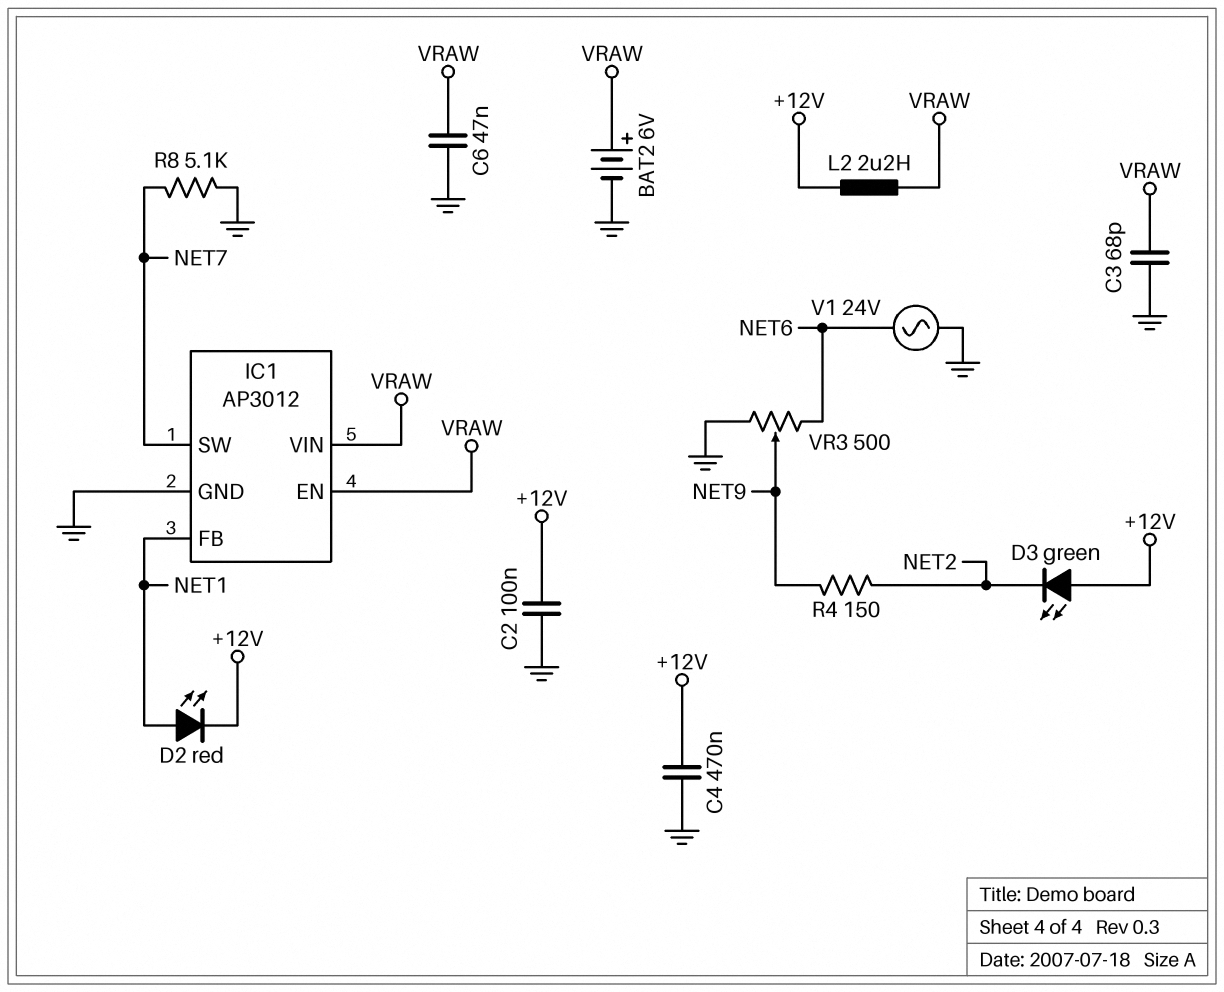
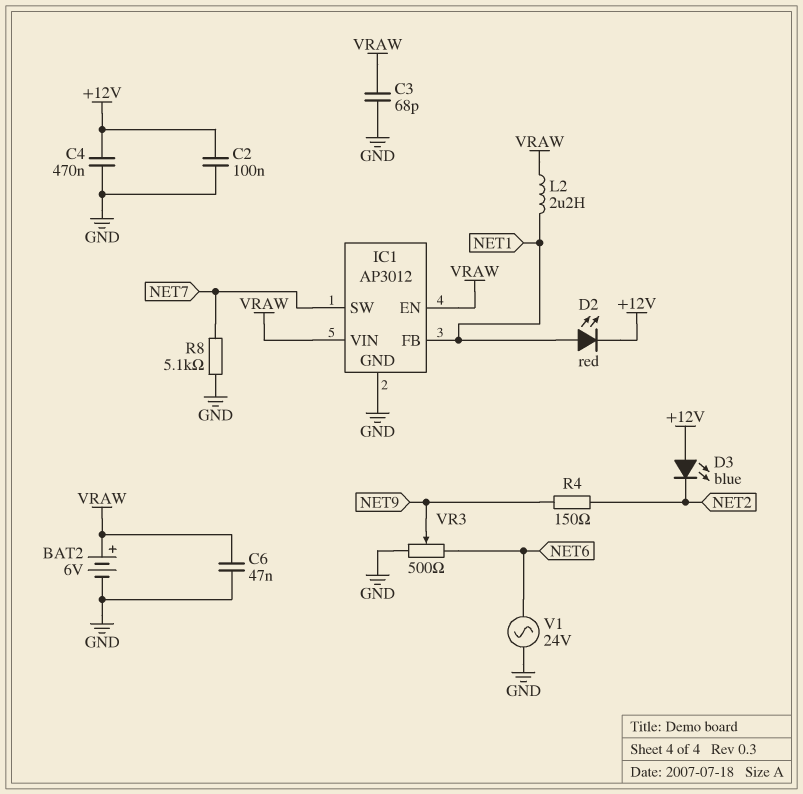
D3: LED green (A +12V, K NET2) -> LED blue (A +12V, K NET2)
L2: 2.2uH (+12V, VRAW) -> 2.2uH (NET1, VRAW)

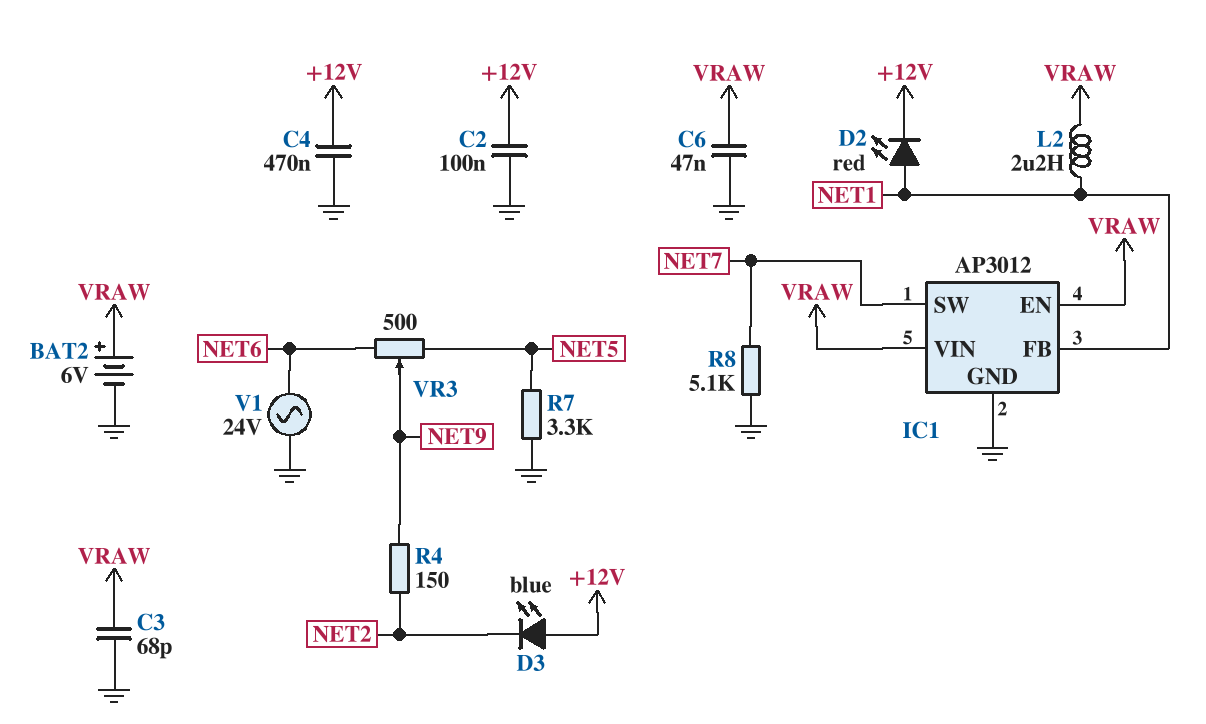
R7: none -> 3.3k (GND, NET5)
VR3: 500 (GND, NET6, wiper NET9) -> 500 (NET5, NET6, wiper NET9)

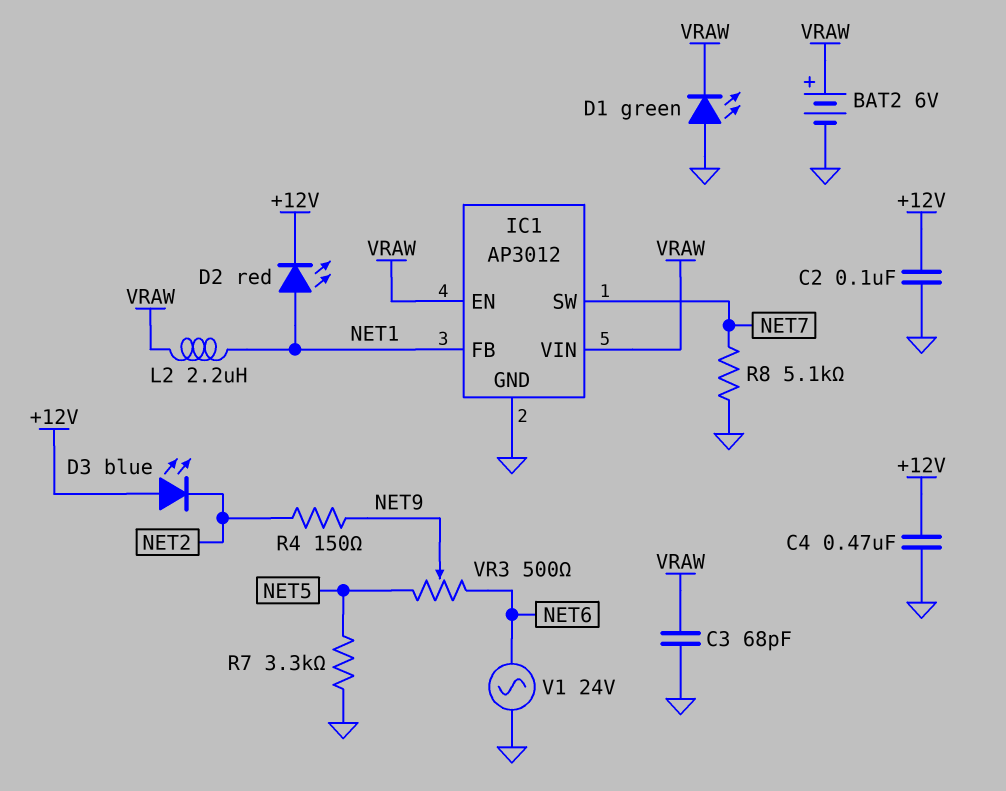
C6: 47nF (GND, VRAW) -> none
D1: none -> LED green (A GND, K VRAW)

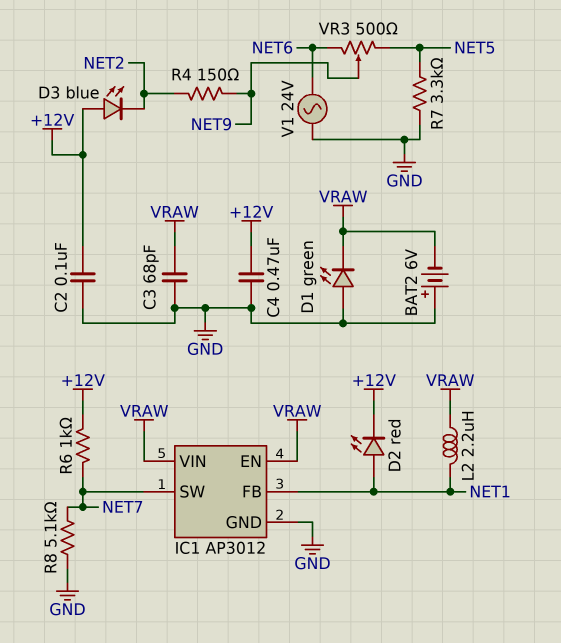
BAT2: 6V (plus VRAW, minus GND) -> 6V (plus GND, minus VRAW)
R6: none -> 1k (+12V, NET7)

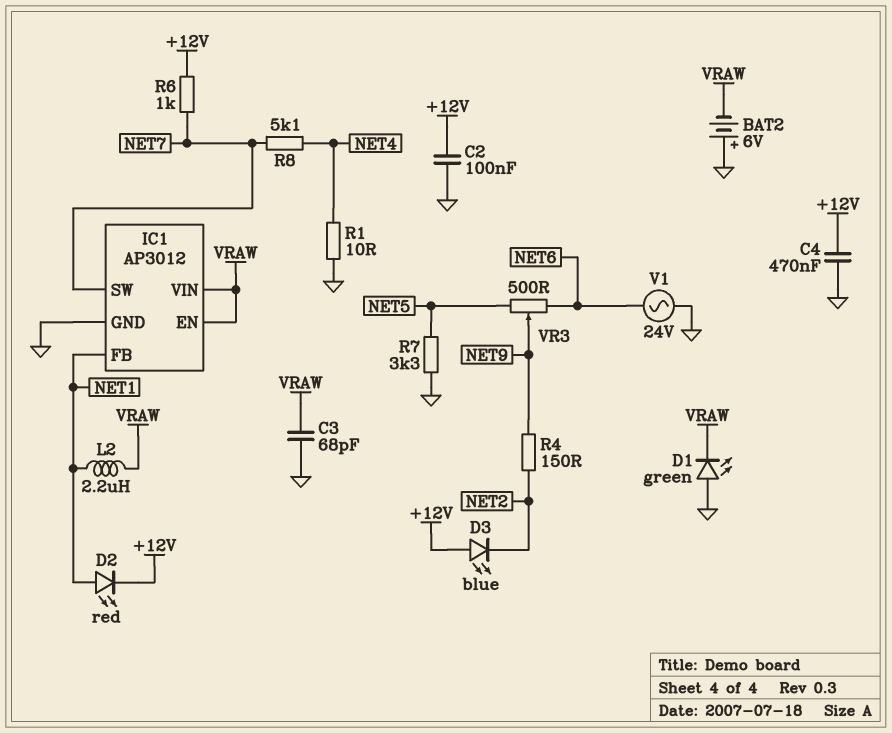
R1: none -> 10 (GND, NET4)
R8: 5.1k (GND, NET7) -> 5.1k (NET4, NET7)

